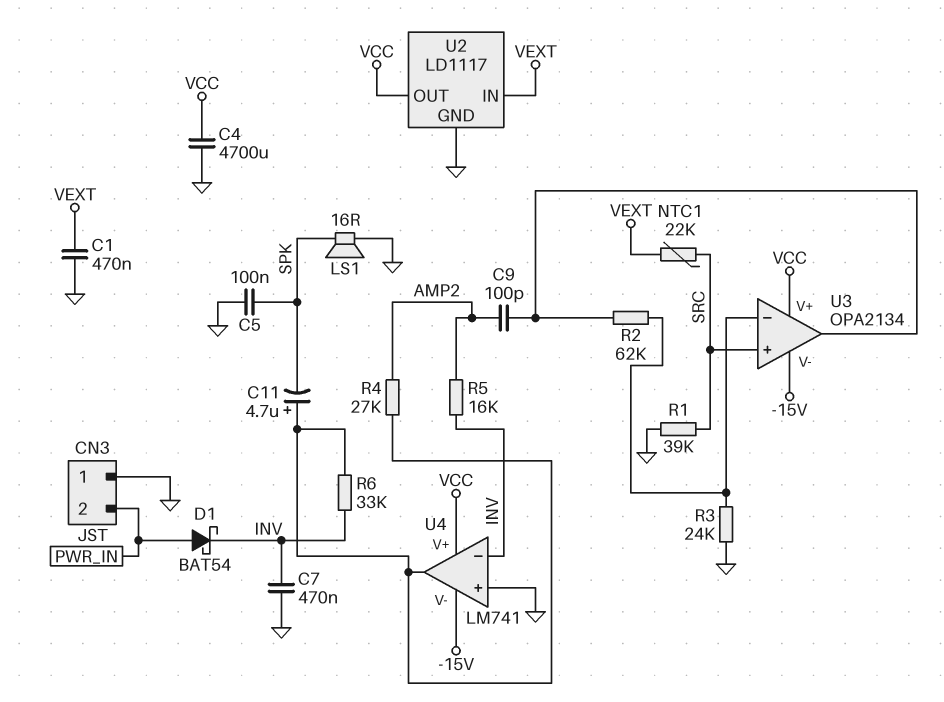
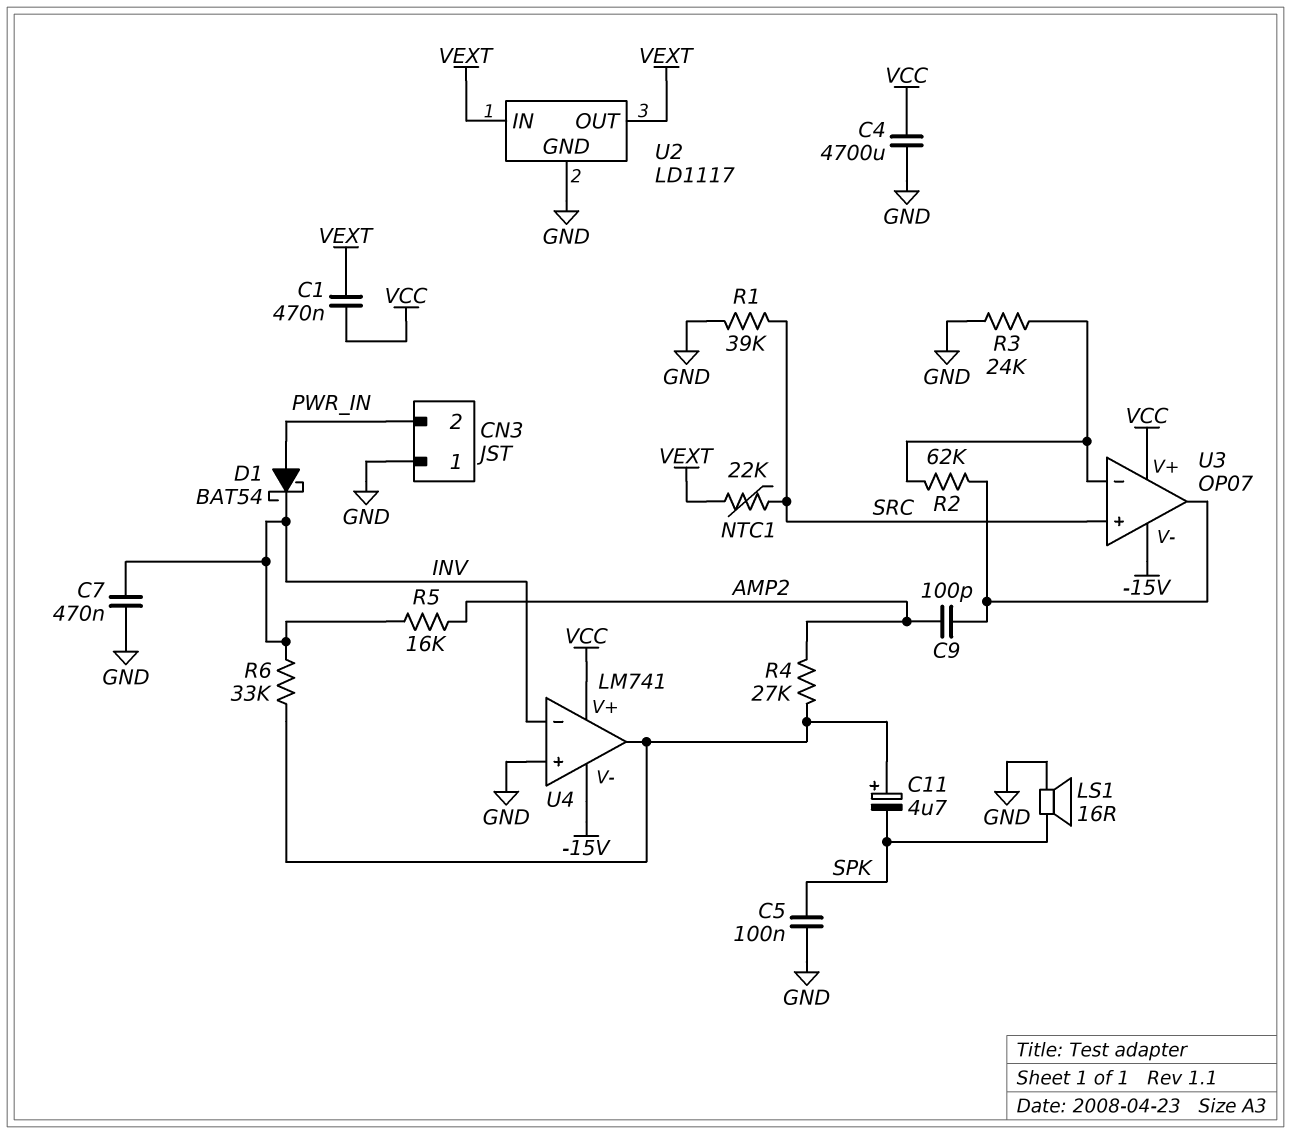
C1: 470nF (GND, VEXT) -> 470nF (VCC, VEXT)
U2 pin OUT: VCC -> VEXT
U3: OPA2134 -> OP07

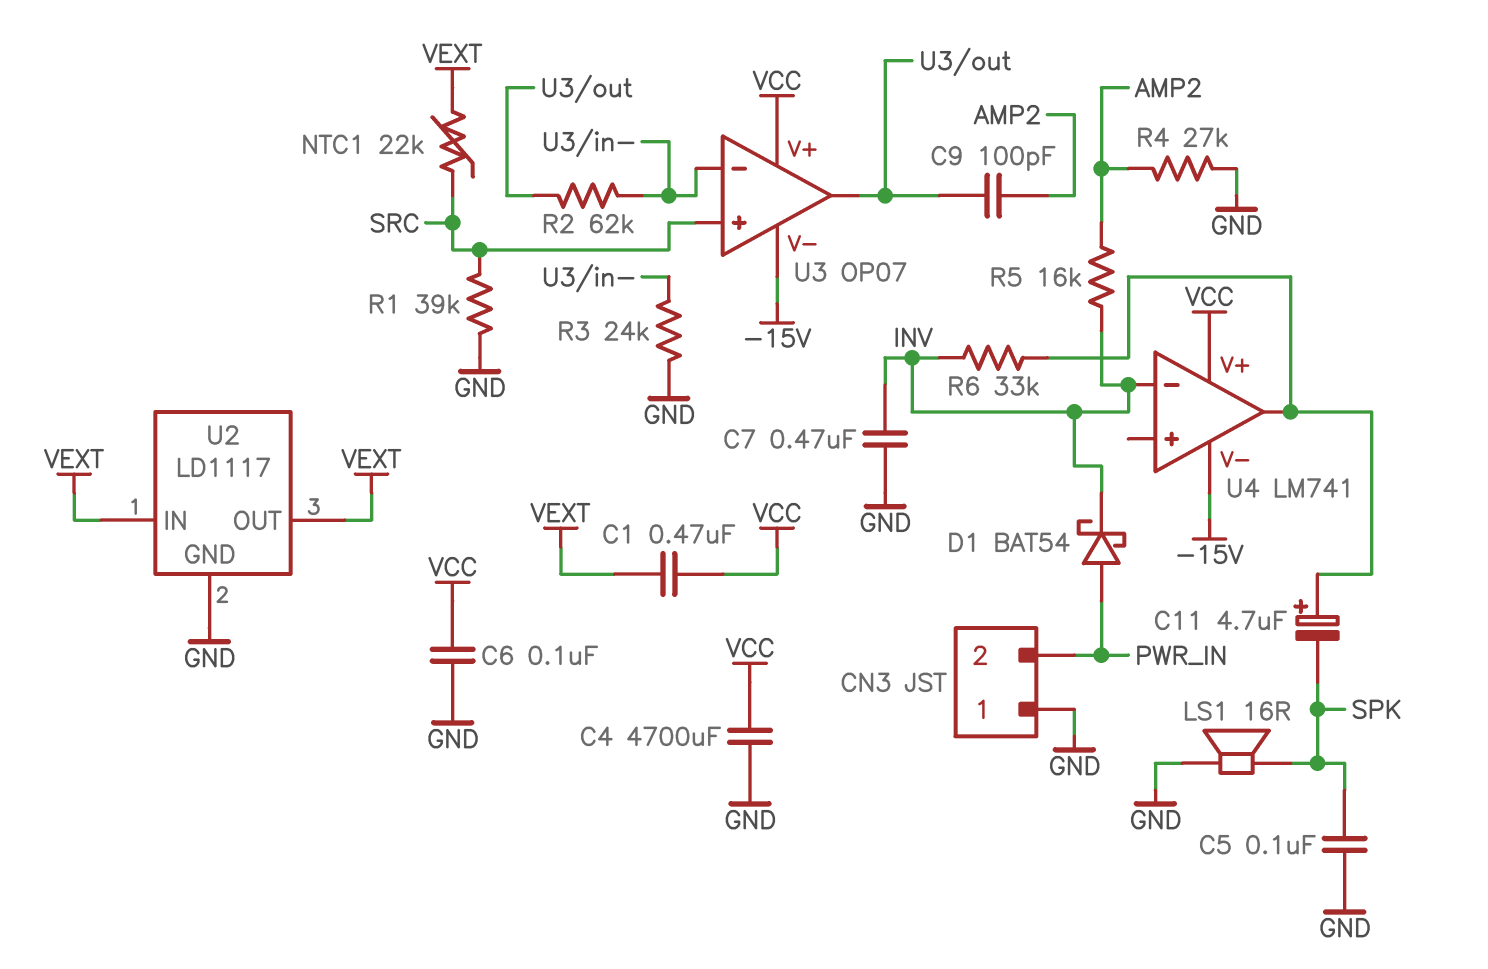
C6: none -> 100nF (GND, VCC)
R4: 27k (AMP2, U4/out) -> 27k (AMP2, GND)
U4 pin in+: GND -> none

